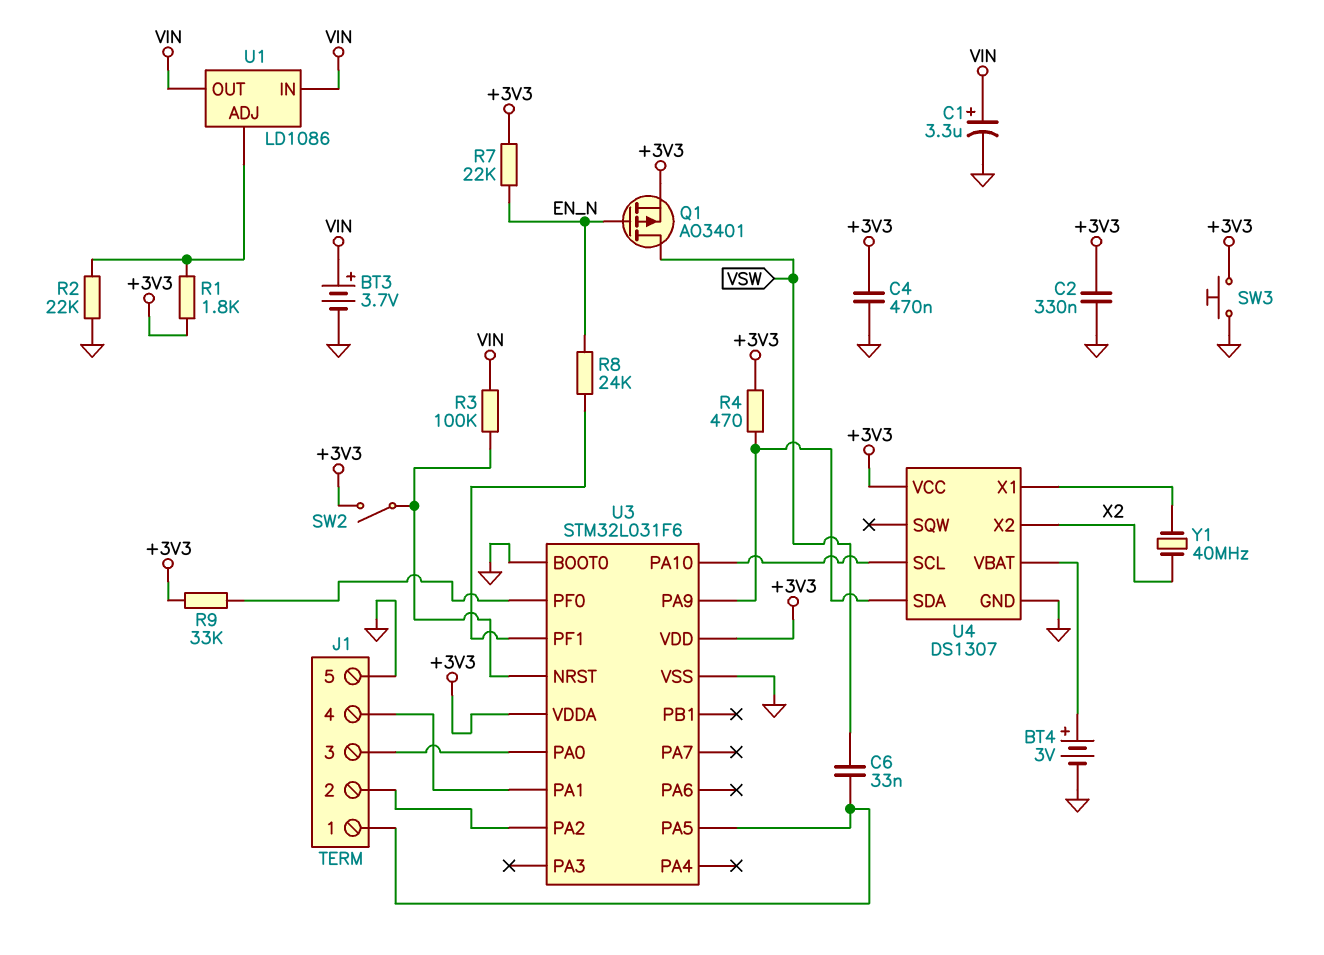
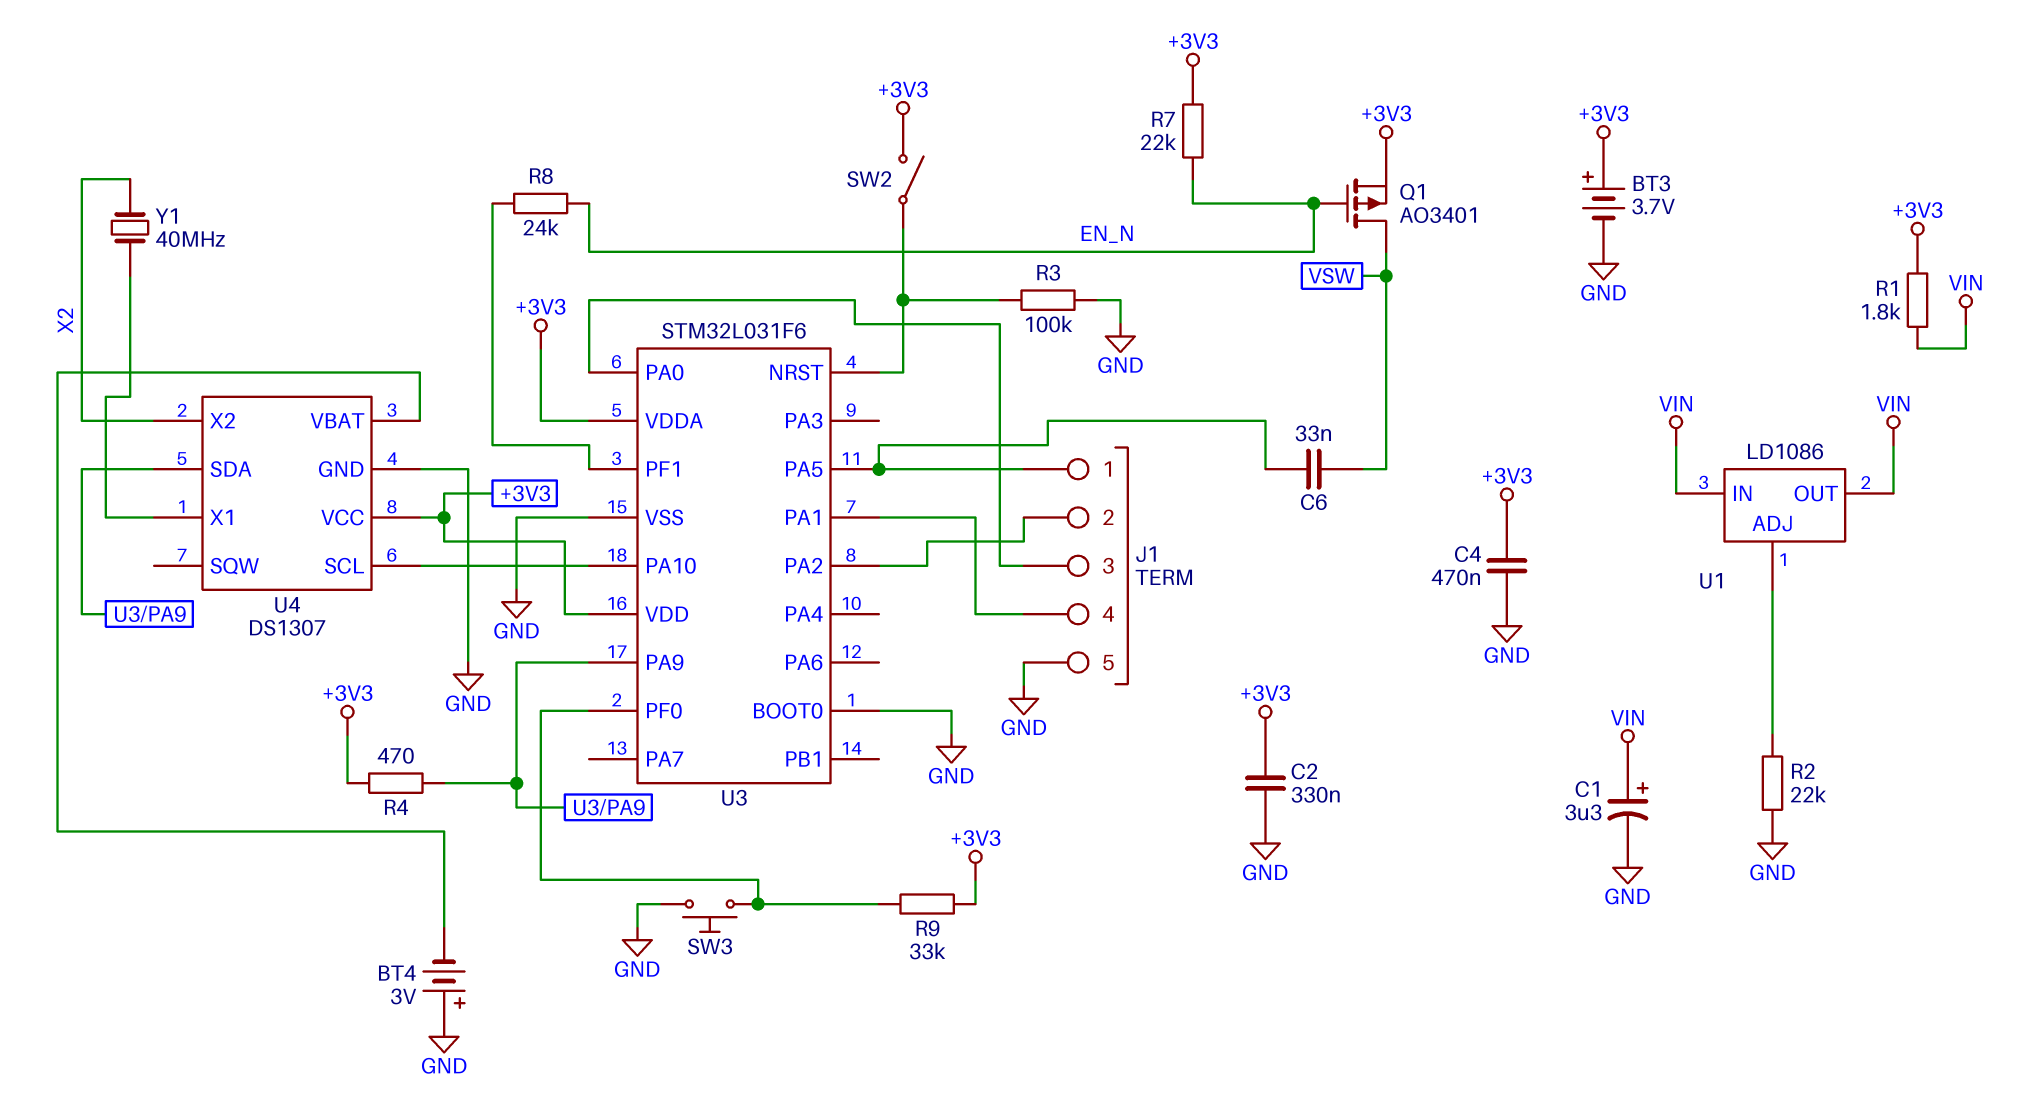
BT3: 3.7V (plus VIN, minus GND) -> 3.7V (plus +3V3, minus GND)
BT4: 3V (plus U4/VBAT, minus GND) -> 3V (plus GND, minus U4/VBAT)
R1: 1.8k (+3V3, U1/ADJ) -> 1.8k (+3V3, VIN)
R3: 100k (U3/NRST, VIN) -> 100k (GND, U3/NRST)
SW3: button (+3V3, GND) -> button (GND, U3/PF0)

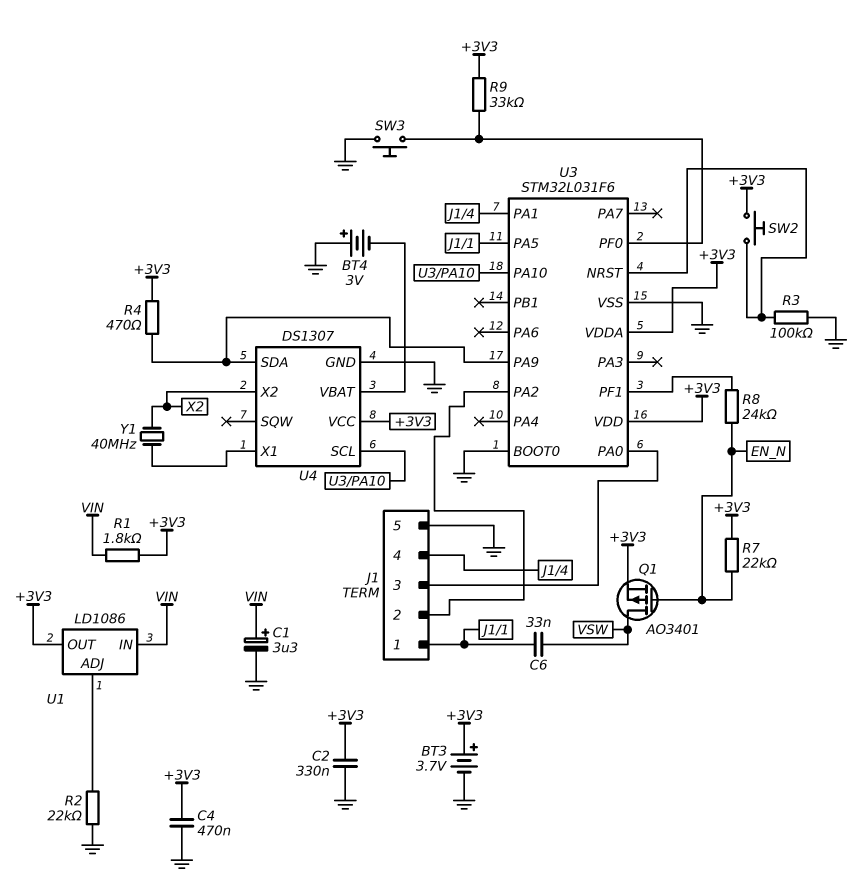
SW2: switch (+3V3, U3/NRST) -> button (+3V3, U3/NRST)
U1 pin OUT: VIN -> +3V3

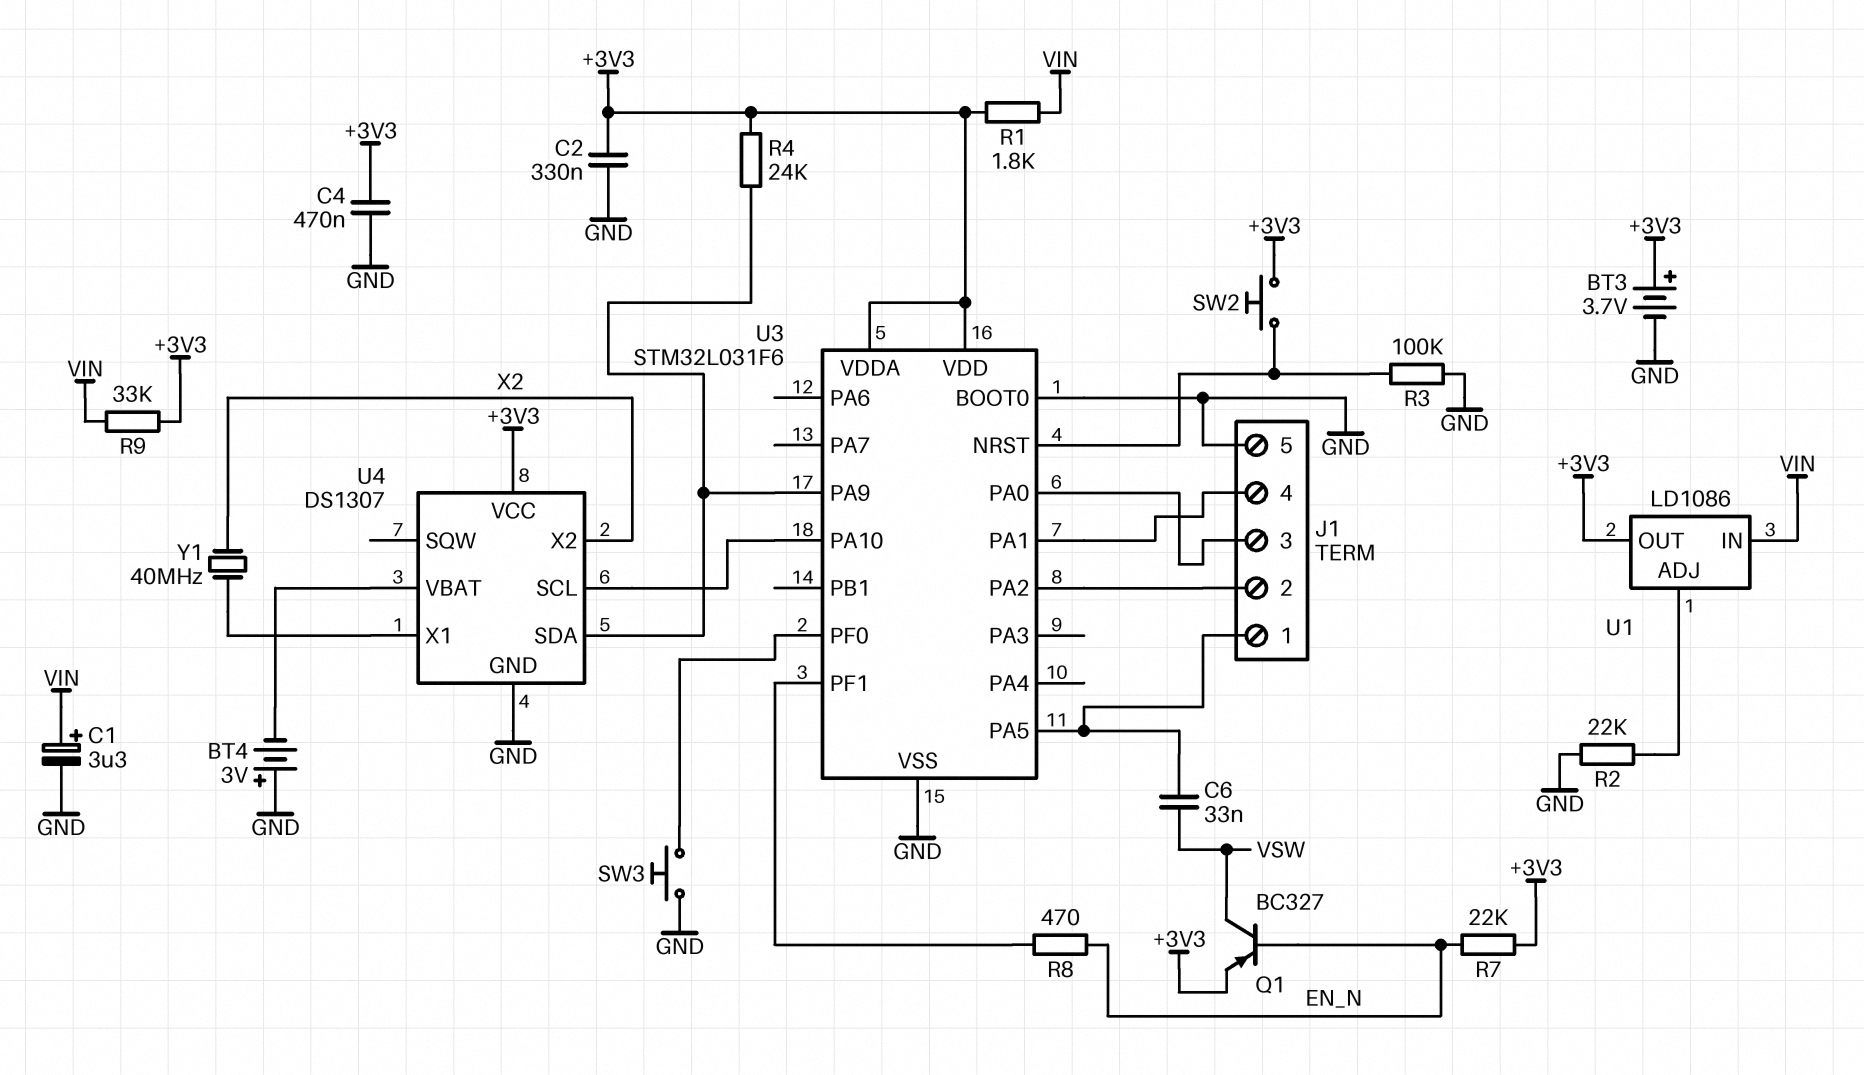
Q1: PMOS AO3401 (G EN_N, D VSW, S +3V3) -> PNP BC327 (B EN_N, C VSW, E +3V3)
R4: 470 (+3V3, U3/PA9) -> 24k (+3V3, U3/PA9)
R8: 24k (EN_N, U3/PF1) -> 470 (EN_N, U3/PF1)
R9: 33k (+3V3, U3/PF0) -> 33k (+3V3, VIN)

